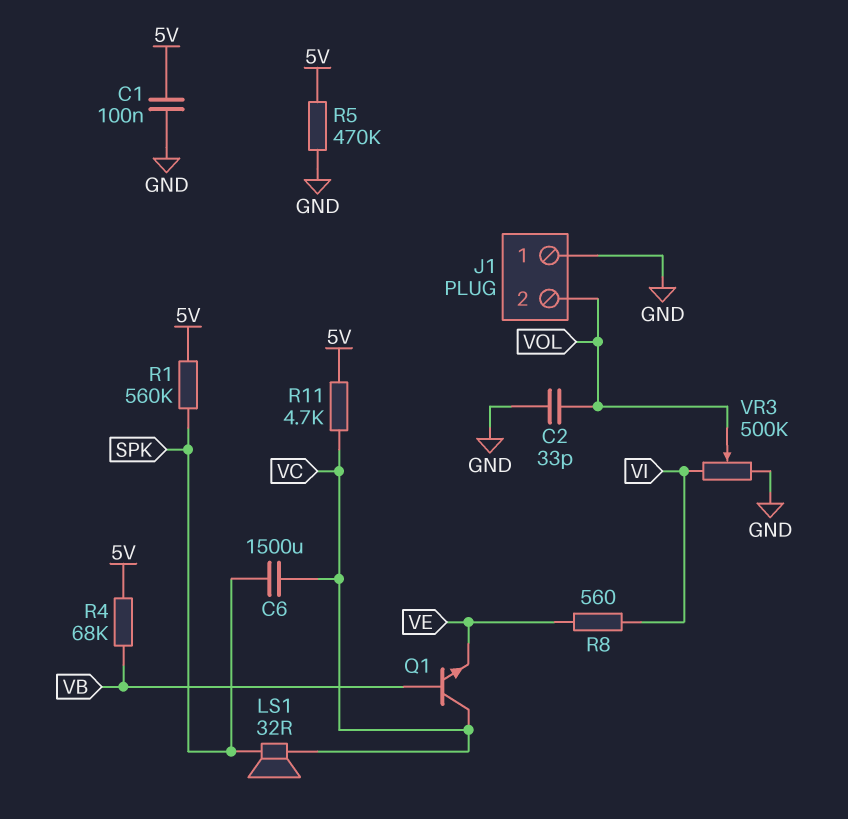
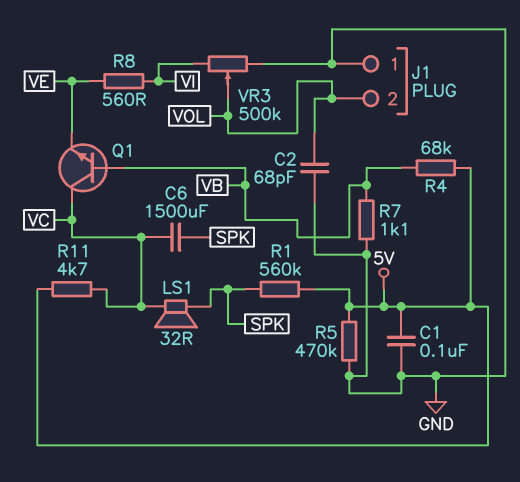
C2: 33pF (GND, VOL) -> 68pF (GND, VOL)
R7: none -> 1.1k (GND, VB)

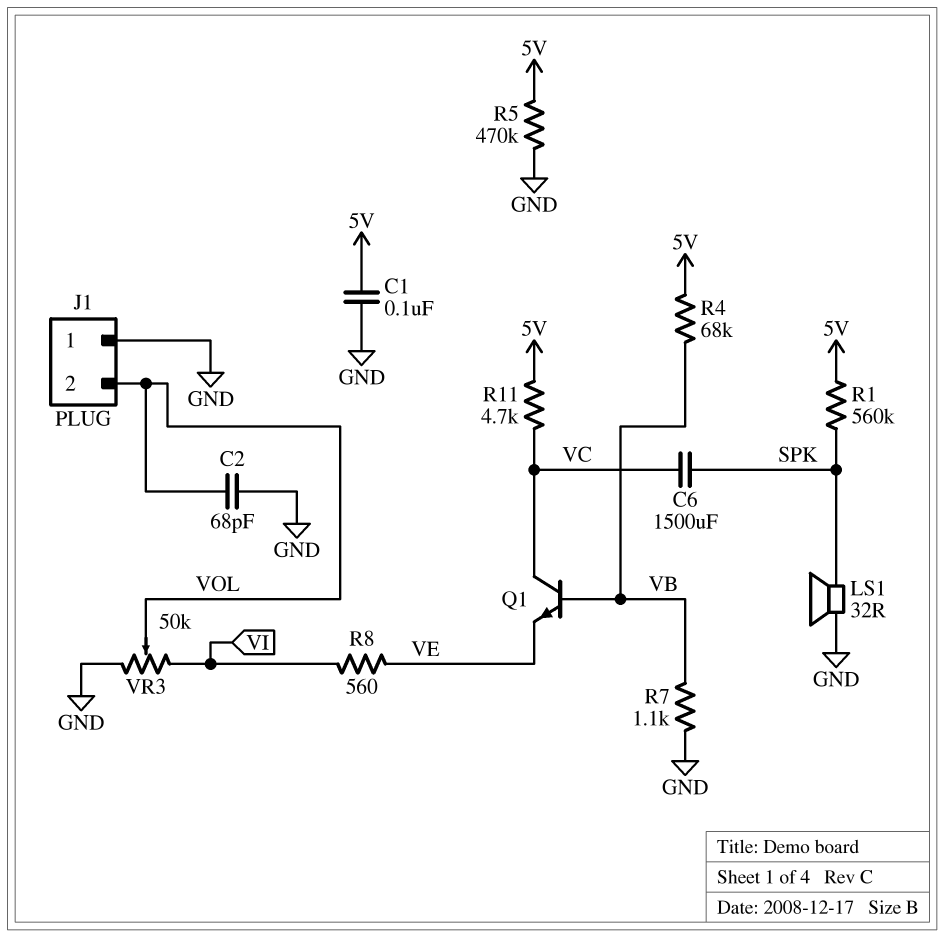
LS1: speaker 32R (SPK, VC) -> speaker 32R (GND, SPK)
VR3: 500k (GND, VI, wiper VOL) -> 50k (GND, VI, wiper VOL)

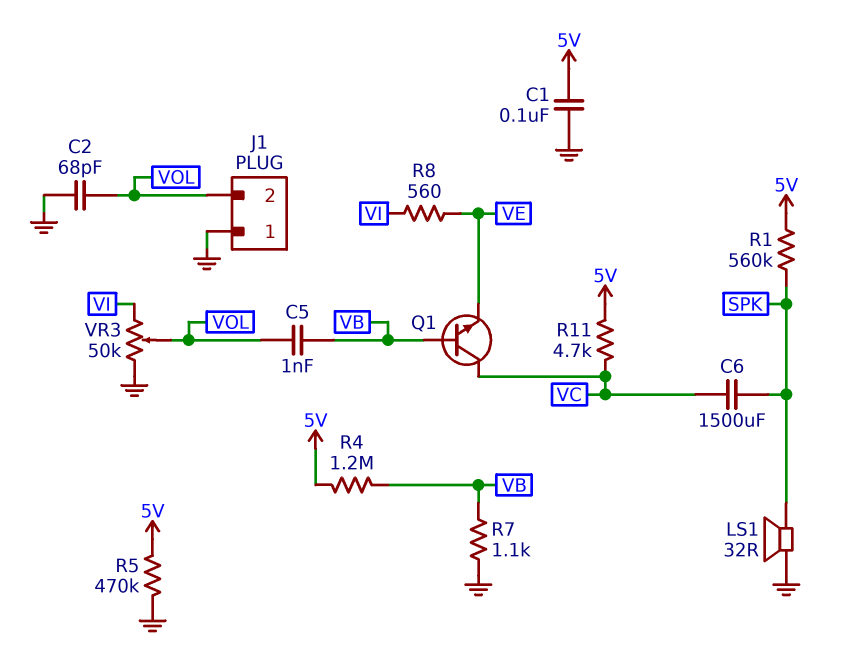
C5: none -> 1nF (VB, VOL)
R4: 68k (5V, VB) -> 1.2M (5V, VB)

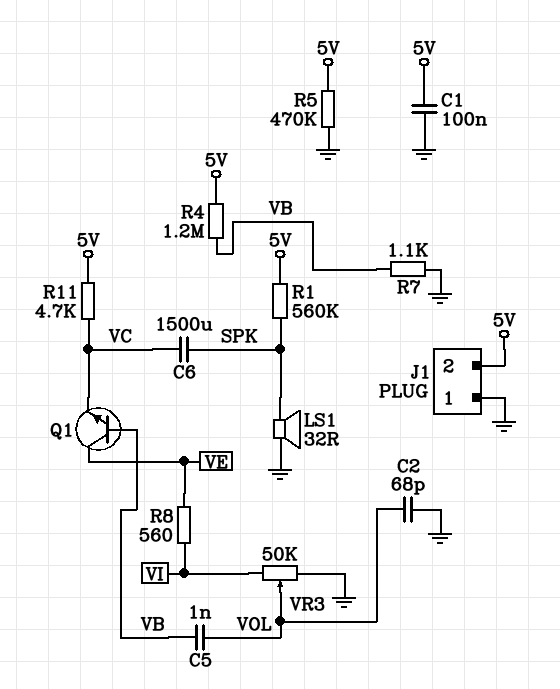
J1 pin 2: VOL -> 5V
Q1: NPN (B VB, C VC, E VE) -> NPN (B VB, C VE, E VC)

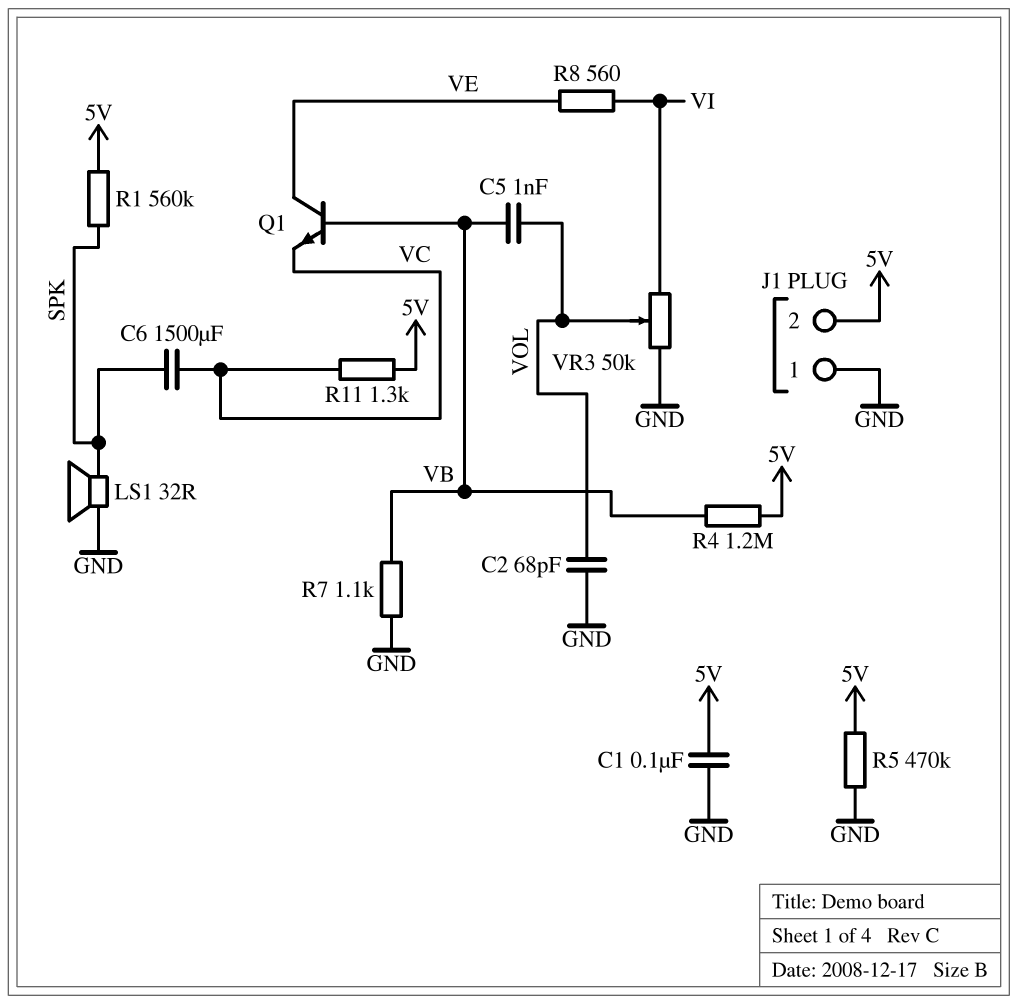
R11: 4.7k (5V, VC) -> 1.3k (5V, VC)

